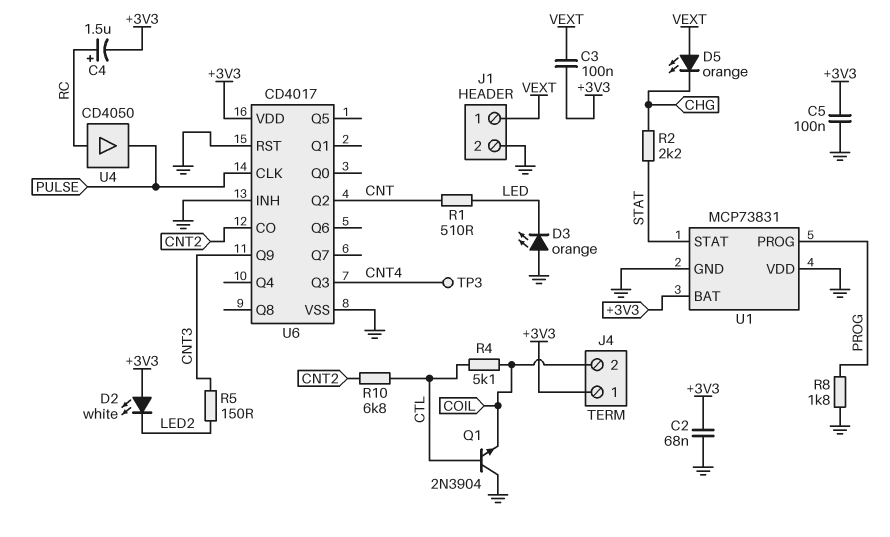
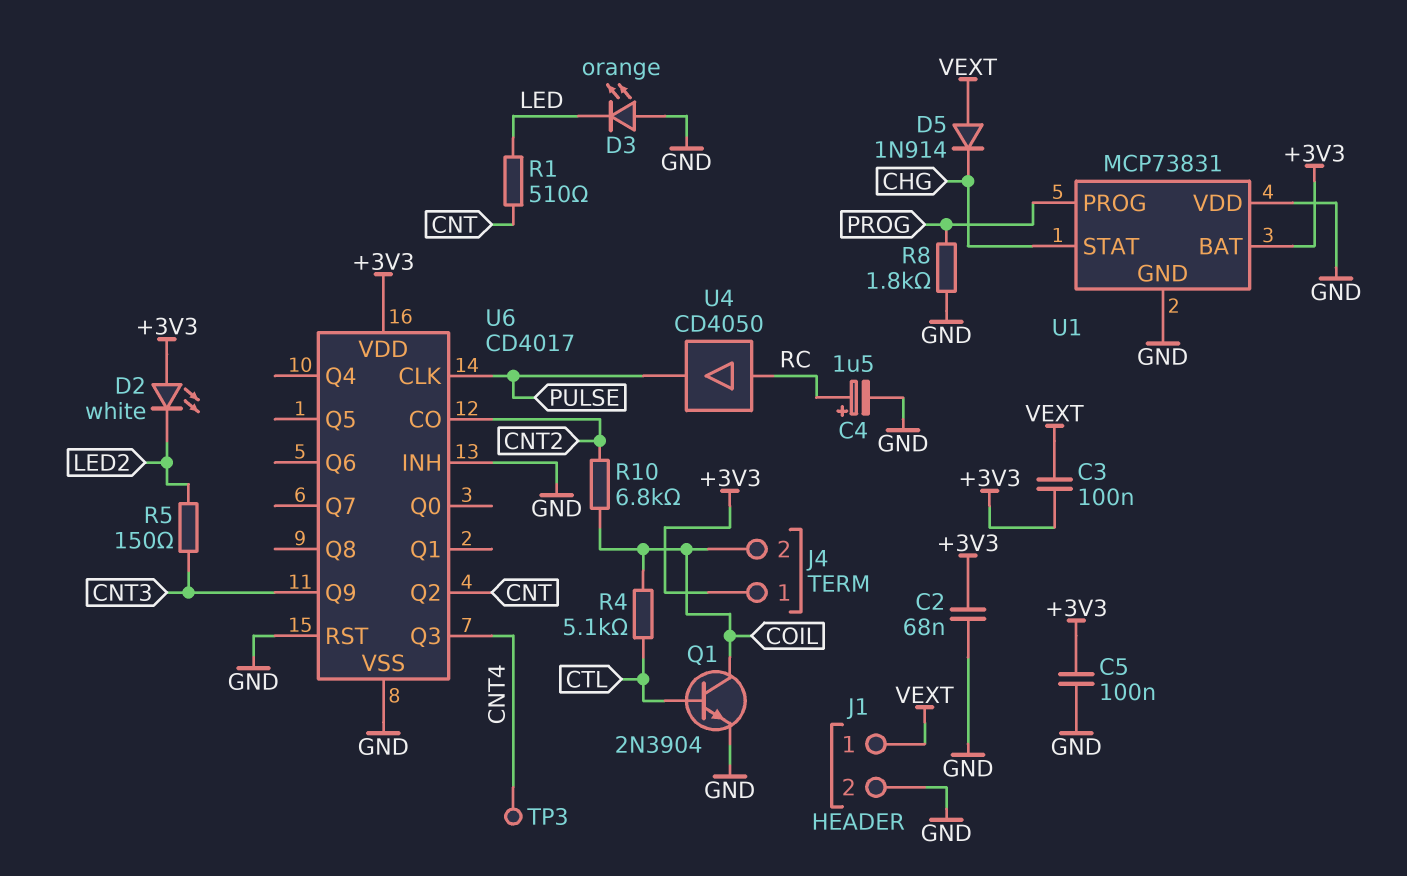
C4: 1.5uF (plus RC, minus +3V3) -> 1.5uF (plus RC, minus GND)
D5: LED orange (A VEXT, K CHG) -> diode 1N914 (A VEXT, K CHG)
Q1: NPN 2N3904 (B CTL, C GND, E COIL) -> NPN 2N3904 (B CTL, C COIL, E GND)
R2: 2.2k (CHG, STAT) -> none
R10: 6.8k (CNT2, CTL) -> 6.8k (CNT2, COIL)
U1 pin STAT: STAT -> CHG

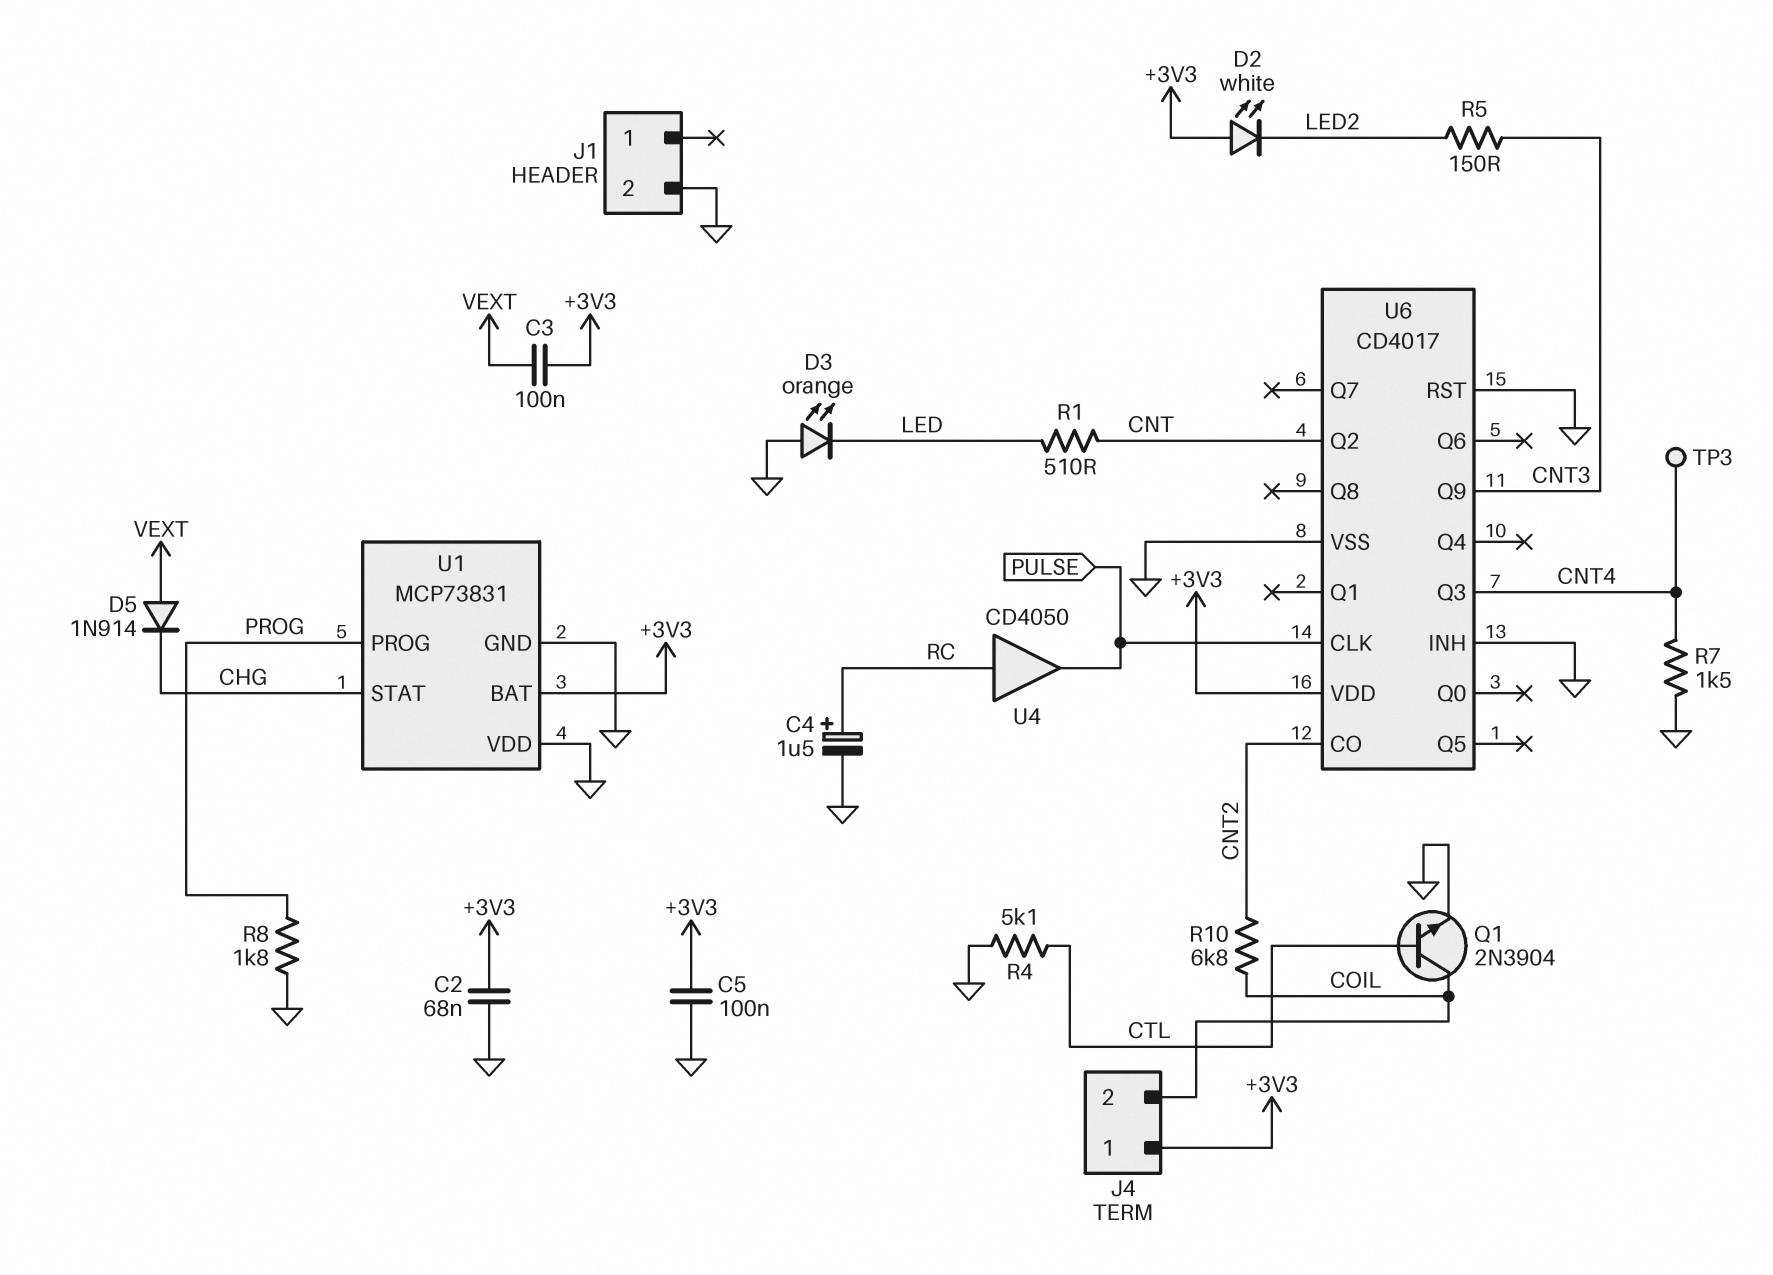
J1 pin 1: VEXT -> none
R4: 5.1k (COIL, CTL) -> 5.1k (CTL, GND)
R7: none -> 1.5k (CNT4, GND)

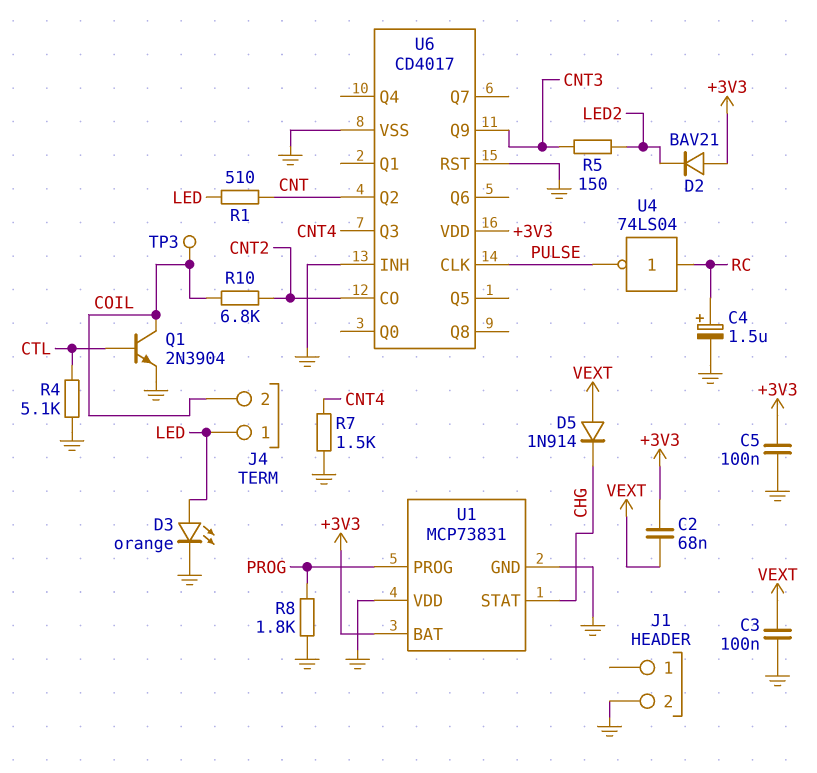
C2: 68nF (+3V3, GND) -> 68nF (+3V3, VEXT)
C3: 100nF (+3V3, VEXT) -> 100nF (GND, VEXT)
D2: LED white (A +3V3, K LED2) -> diode BAV21 (A +3V3, K LED2)
D3: LED orange (A GND, K LED) -> LED orange (A LED, K GND)
J4 pin 1: +3V3 -> LED
TP3: test point (CNT4) -> test point (COIL)
U4: buffer CD4050 (in RC, out PULSE) -> NOT 74LS04 (in RC, out PULSE)

